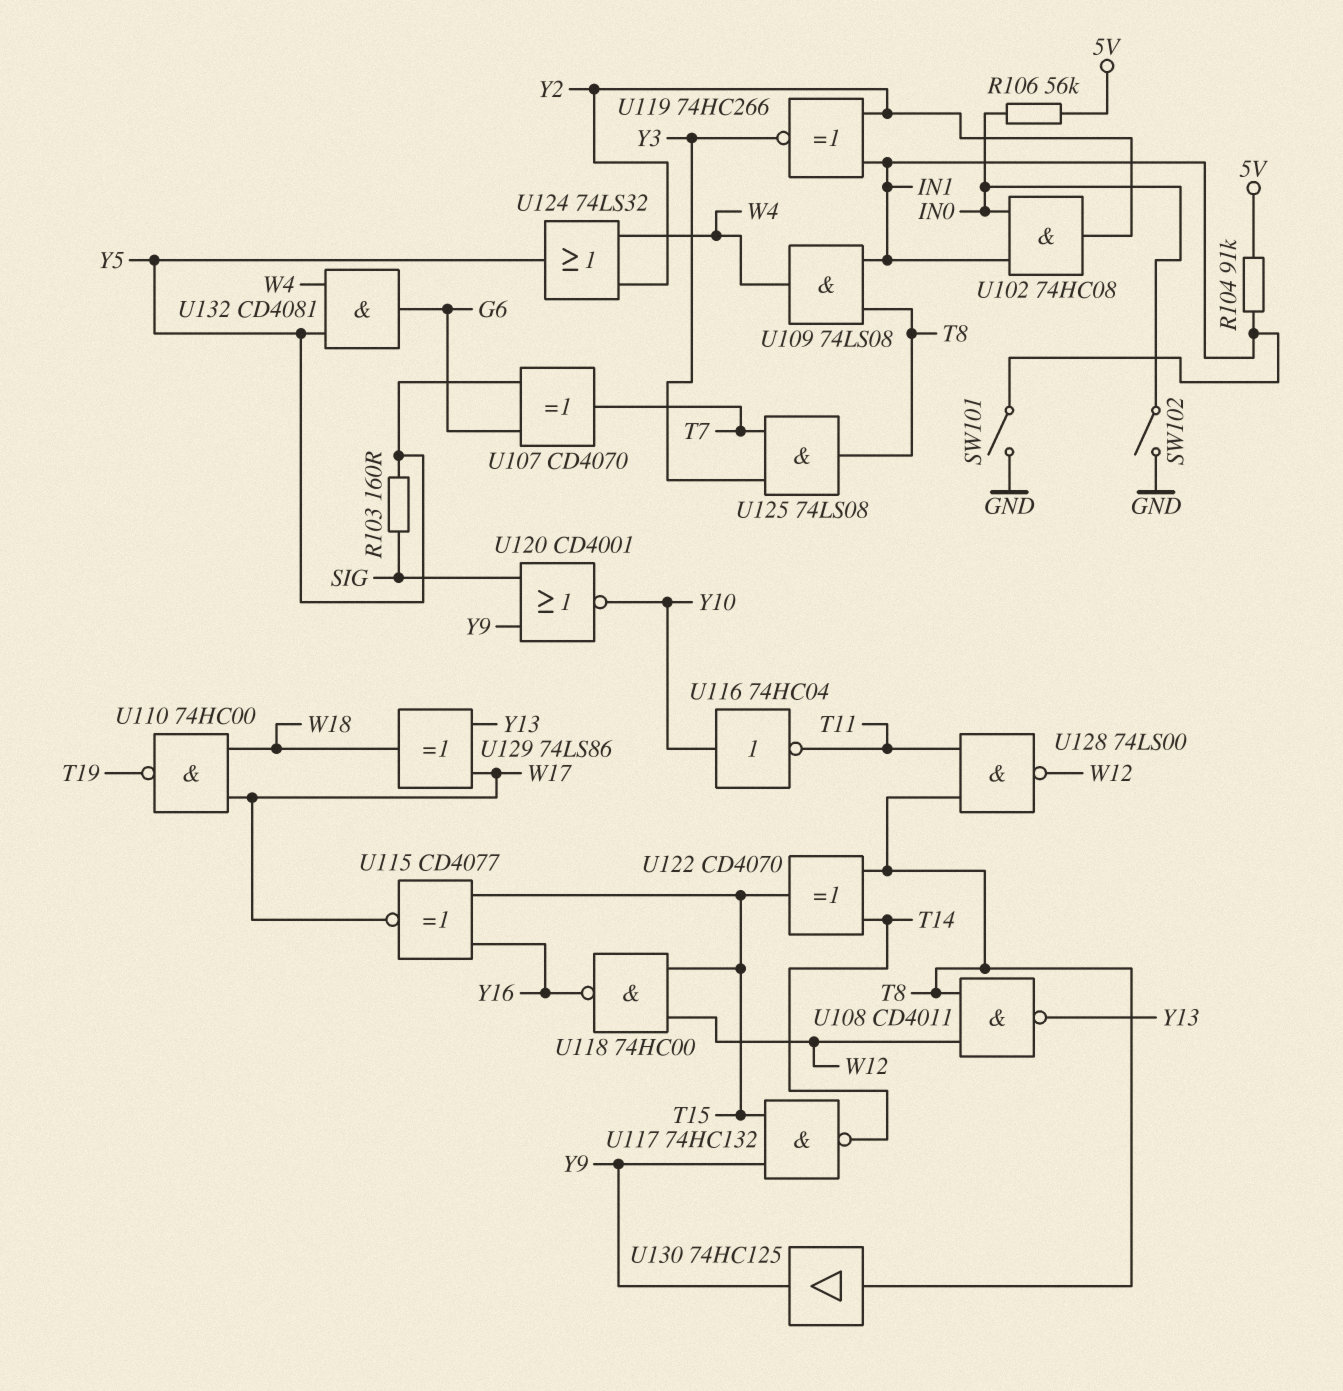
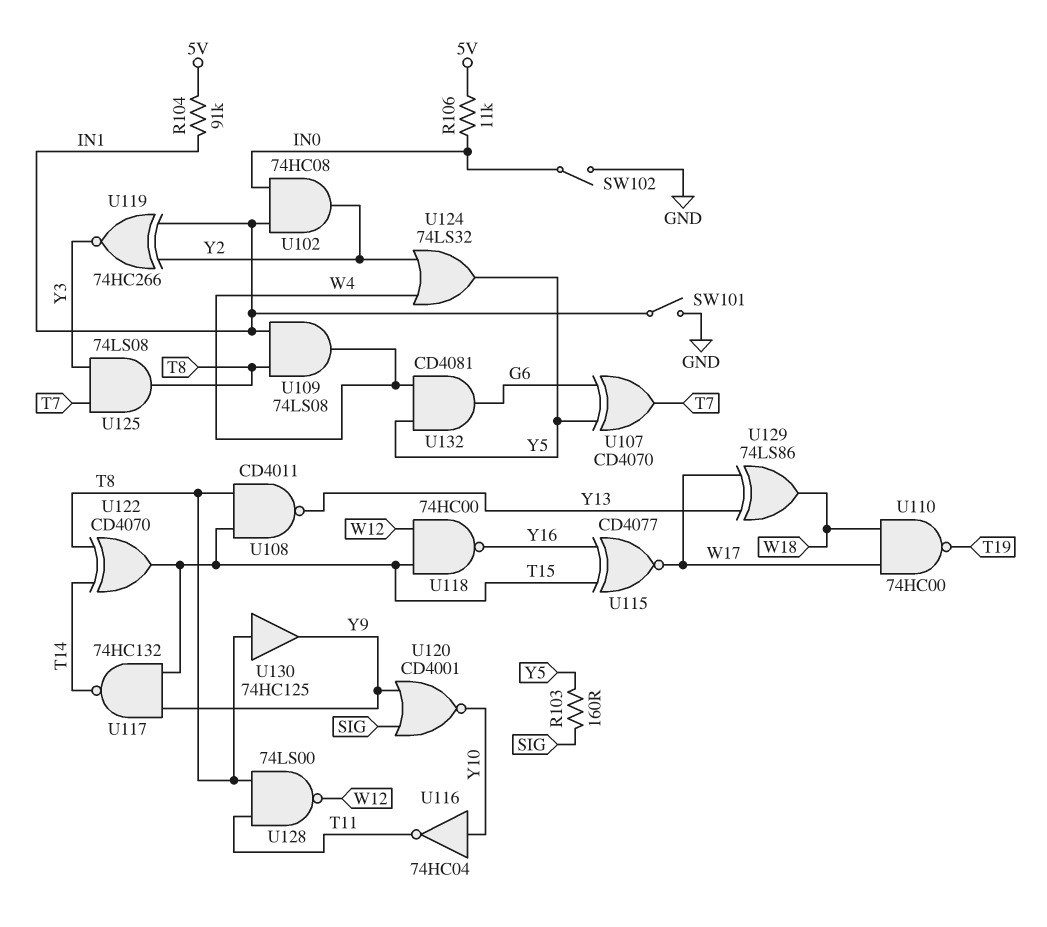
R106: 56k (5V, IN0) -> 11k (5V, IN0)
U108: NAND CD4011 (in T8, in W12, out Y13) -> NAND CD4011 (in T8, in T15, out Y13)

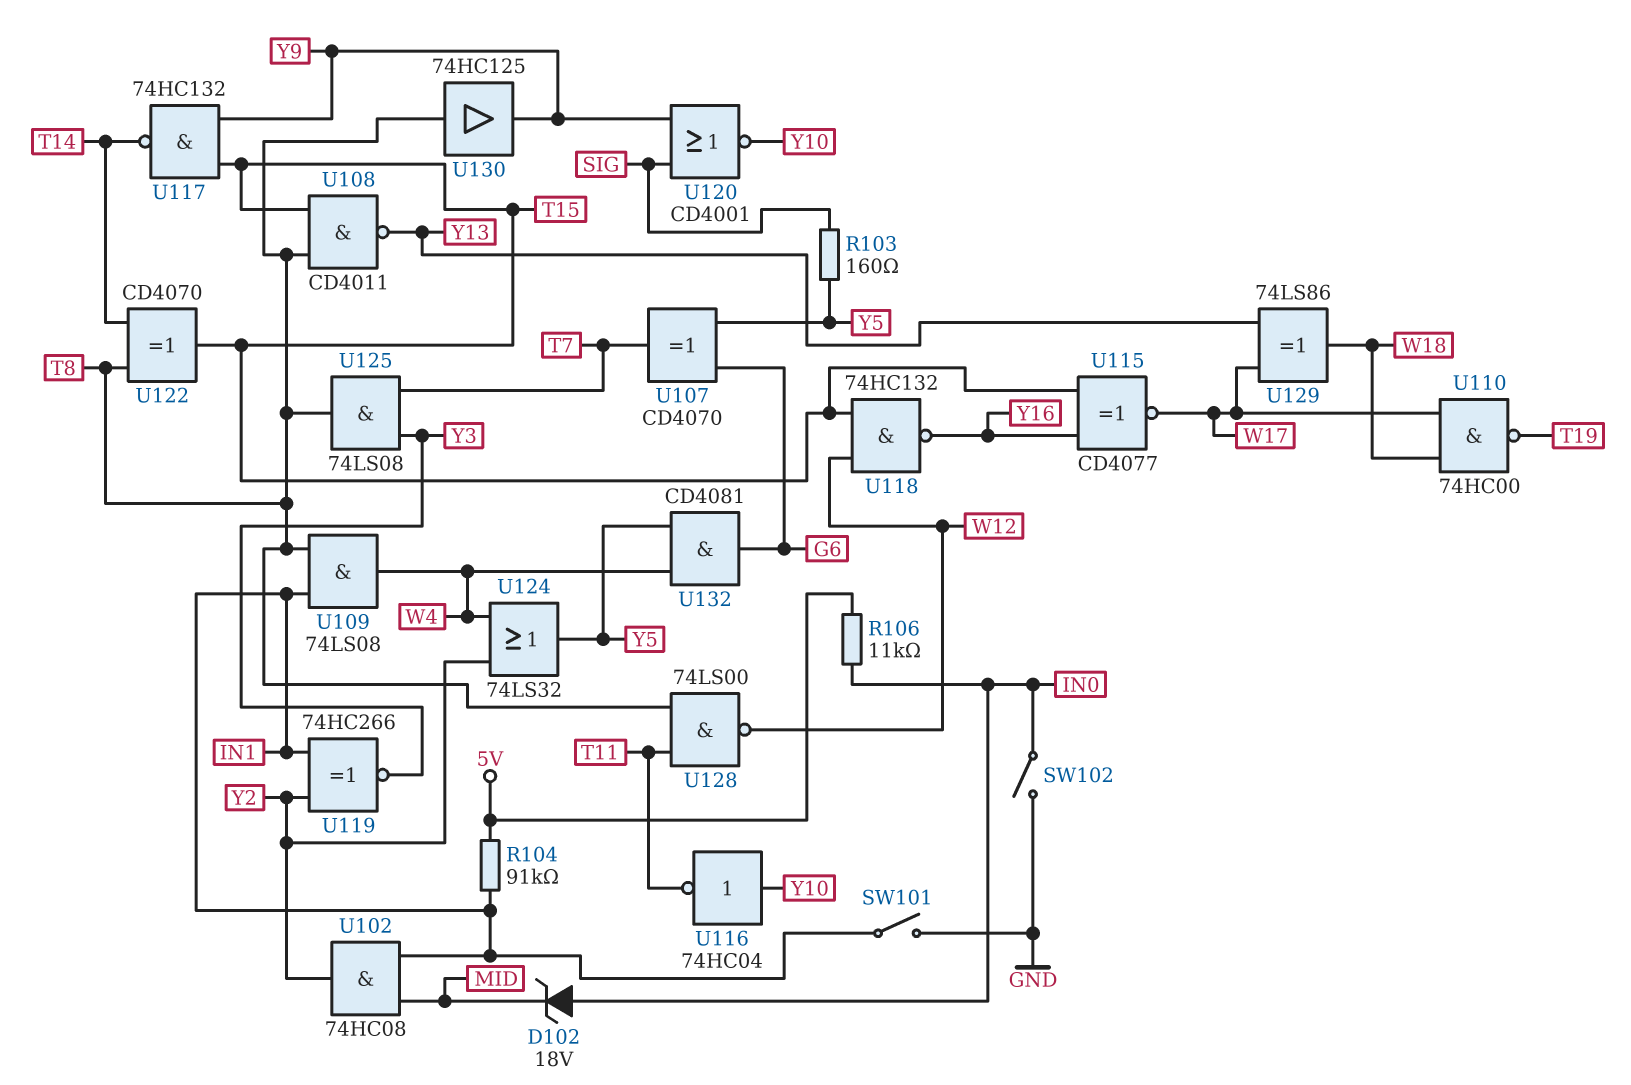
D102: none -> zener 18V (A IN0, K MID)
U102: AND 74HC08 (in IN0, in IN1, out Y2) -> AND 74HC08 (in IN1, in MID, out Y2)
U118: NAND 74HC00 (in T15, in W12, out Y16) -> NAND 74HC132 (in T15, in W12, out Y16)

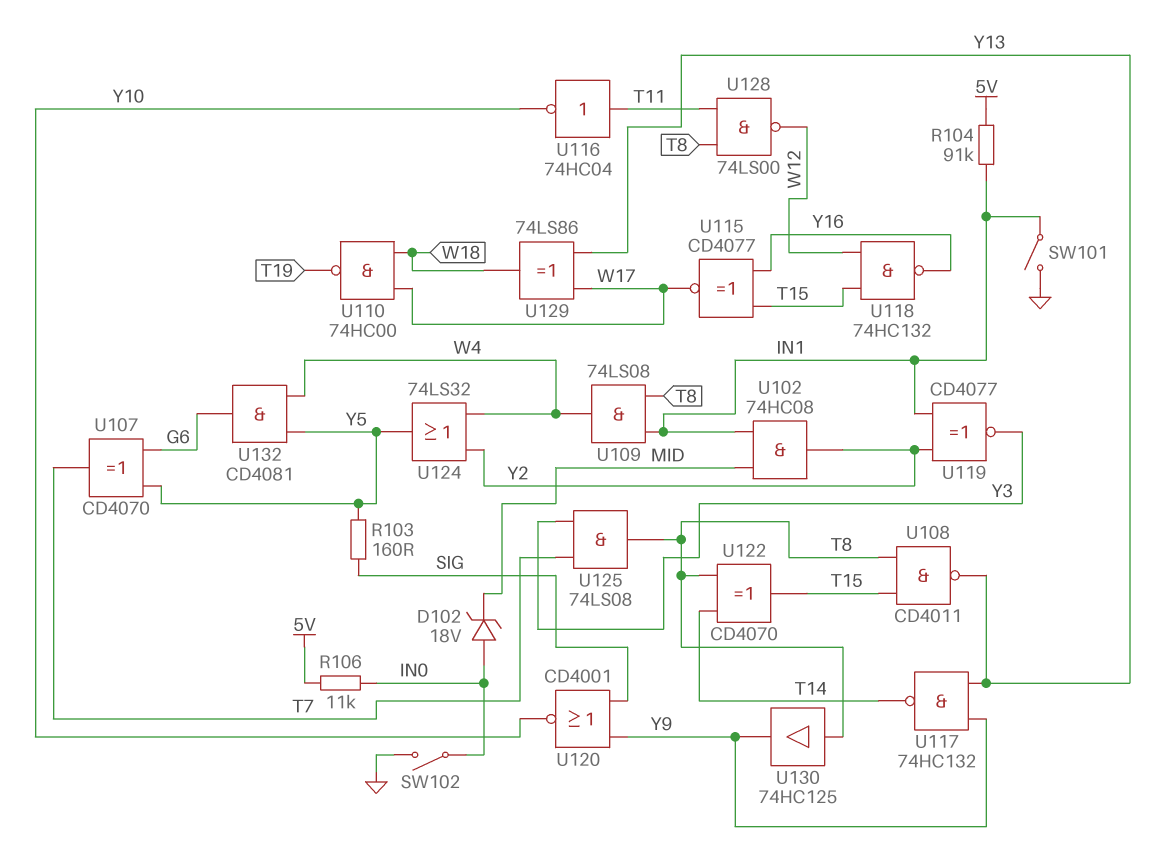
U116: NOT 74HC04 (in Y10, out T11) -> NOT 74HC04 (in T11, out Y10)
U117: NAND 74HC132 (in T15, in Y9, out T14) -> NAND 74HC132 (in Y9, in Y13, out T14)
U119: XNOR 74HC266 (in IN1, in Y2, out Y3) -> XNOR CD4077 (in IN1, in Y2, out Y3)

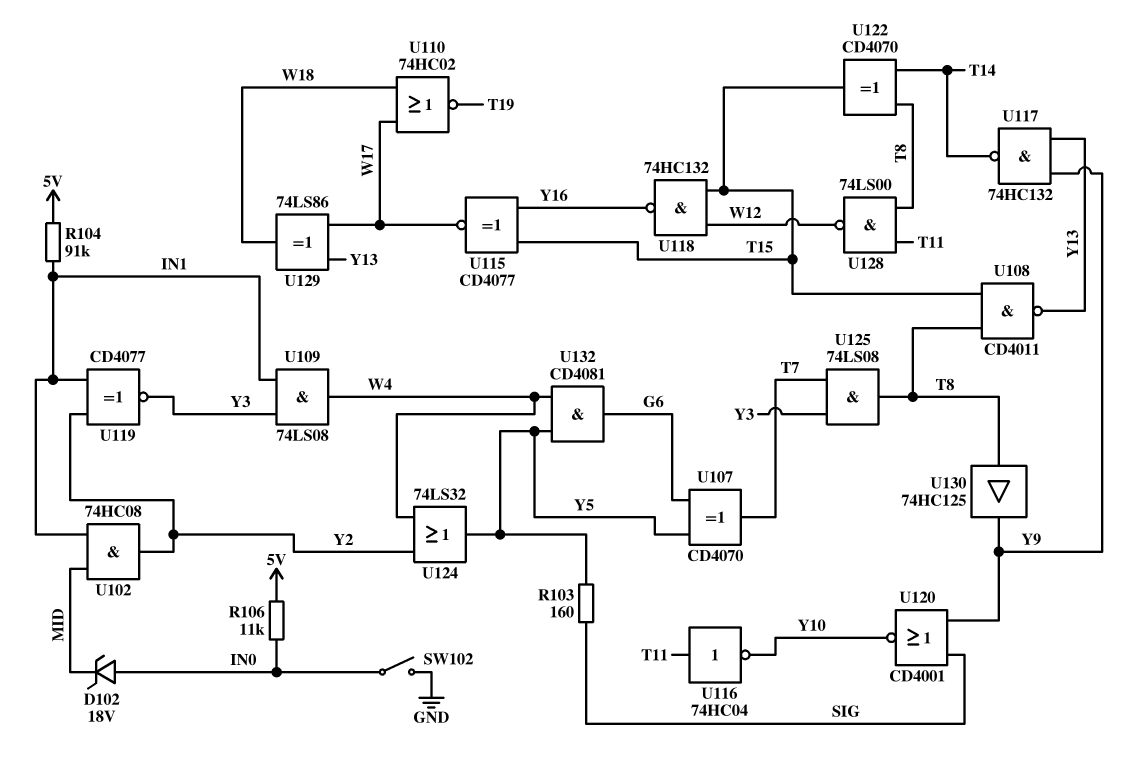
SW101: switch (GND, IN1) -> none
U109: AND 74LS08 (in IN1, in T8, out W4) -> AND 74LS08 (in IN1, in Y3, out W4)
U110: NAND 74HC00 (in W17, in W18, out T19) -> NOR 74HC02 (in W17, in W18, out T19)

